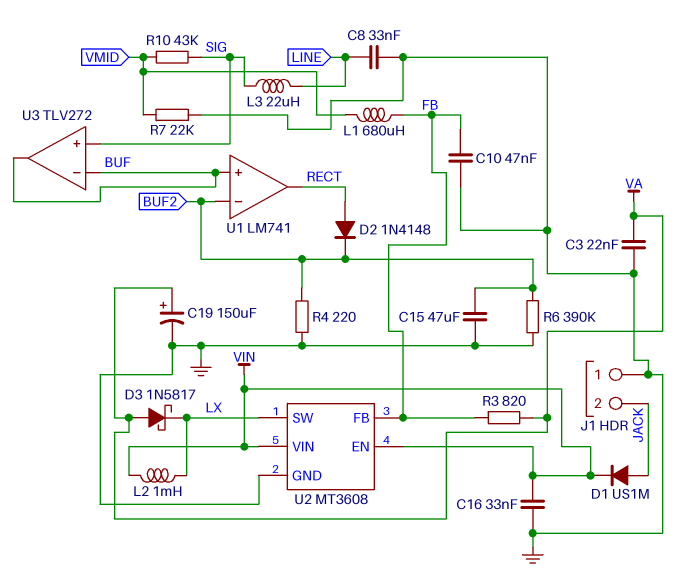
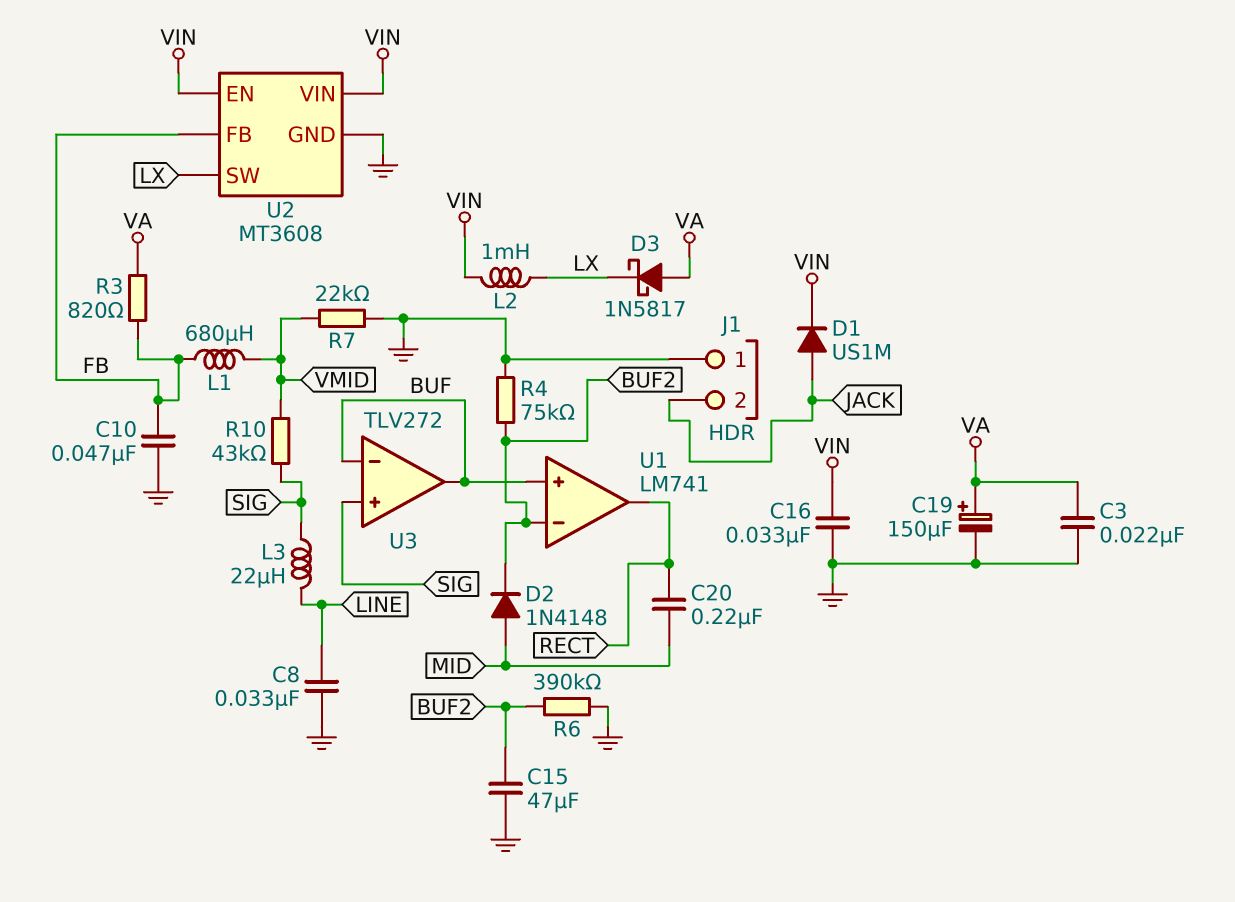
C20: none -> 220nF (MID, RECT)
D2: diode 1N4148 (A RECT, K BUF2) -> diode 1N4148 (A MID, K BUF2)
R4: 220 (BUF2, GND) -> 75k (BUF2, GND)

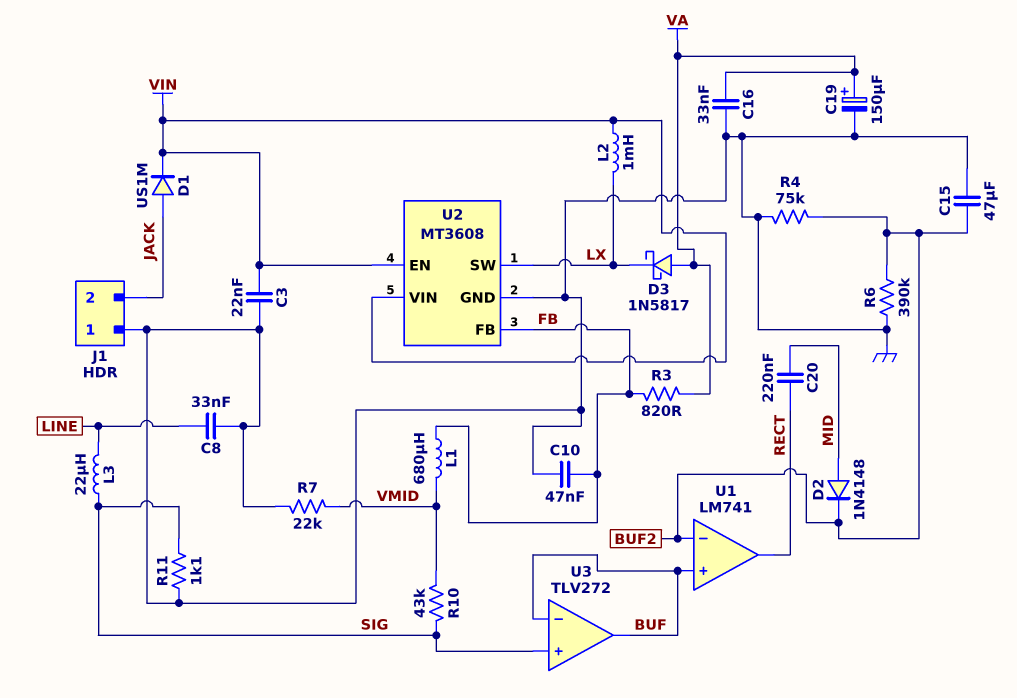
C3: 22nF (GND, VA) -> 22nF (GND, VIN)
C16: 33nF (GND, VIN) -> 33nF (GND, VA)
R11: none -> 1.1k (GND, SIG)

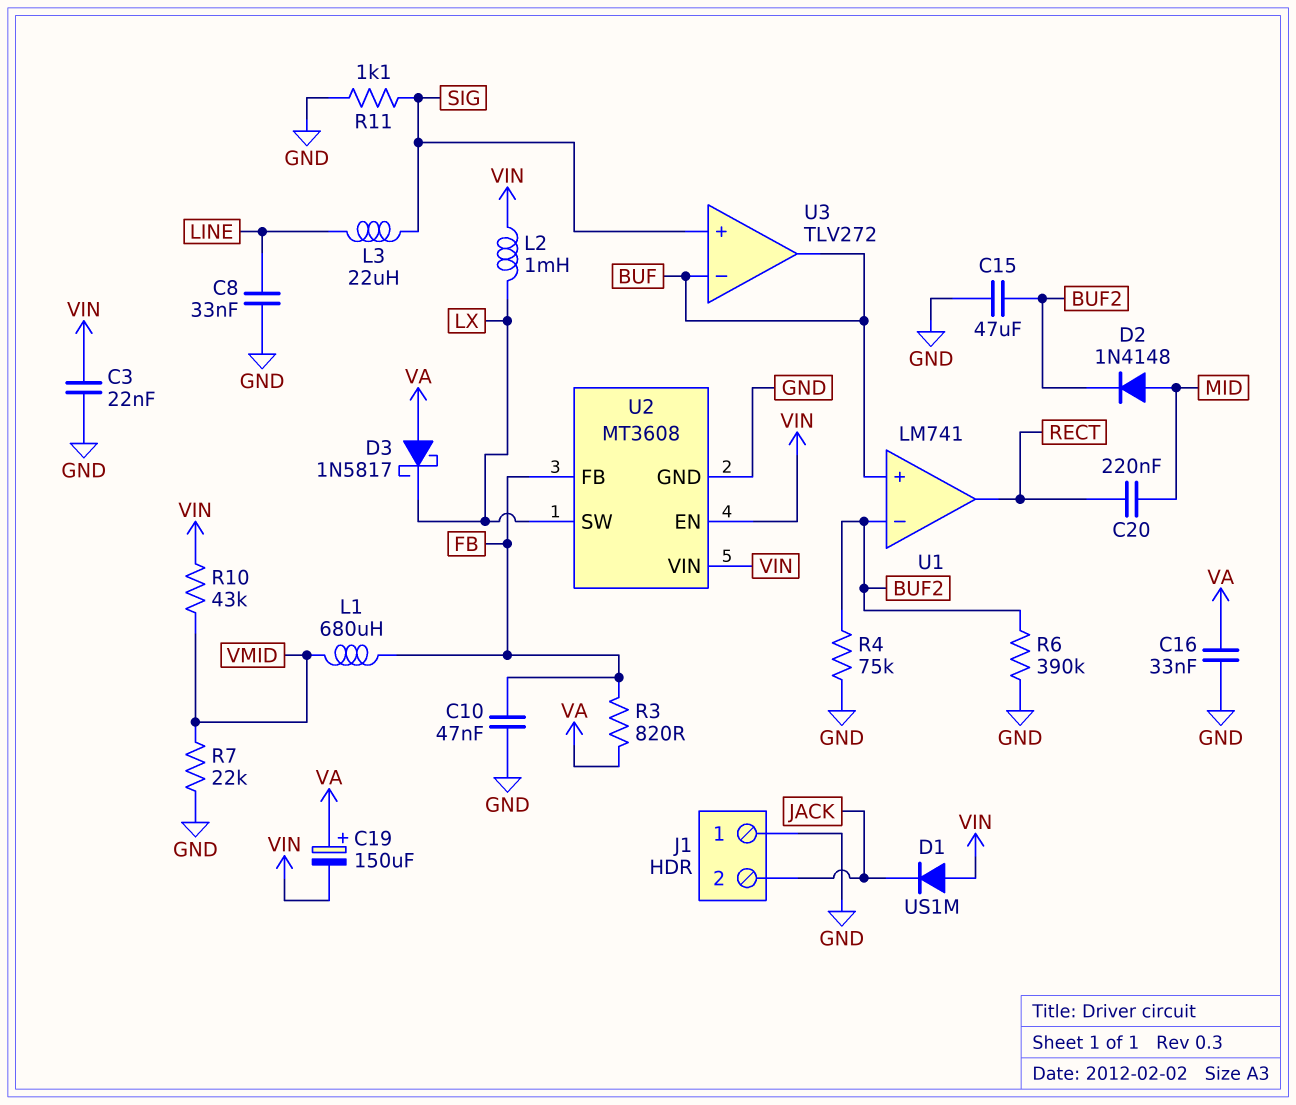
C19: 150uF (plus VA, minus GND) -> 150uF (plus VA, minus VIN)
D1: diode US1M (A JACK, K VIN) -> diode US1M (A VIN, K JACK)
R10: 43k (SIG, VMID) -> 43k (VIN, VMID)

